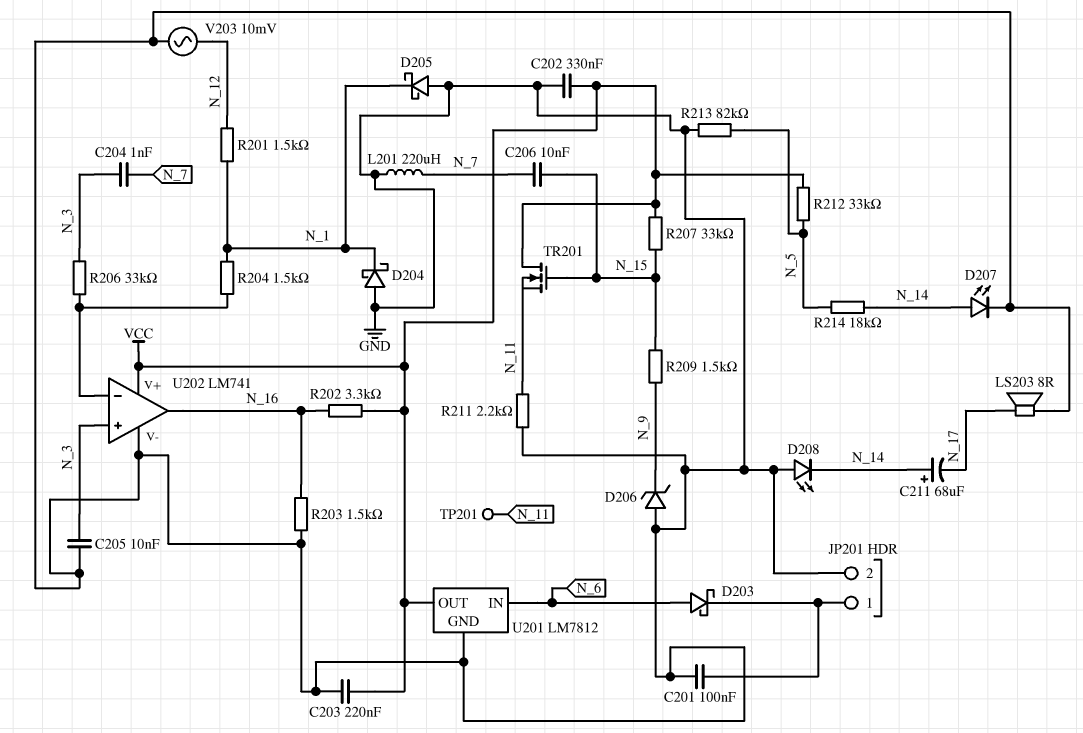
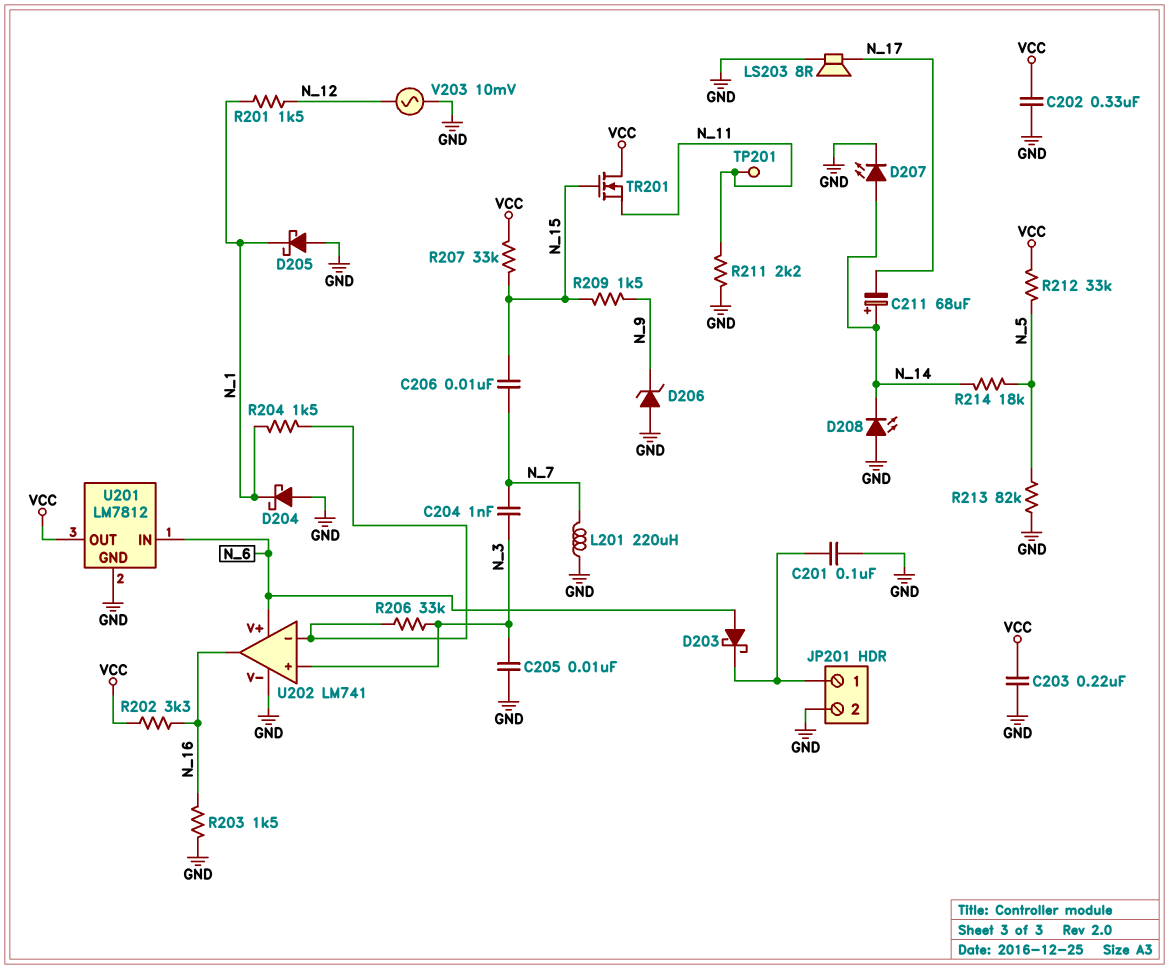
U202 pin V+: VCC -> N_6

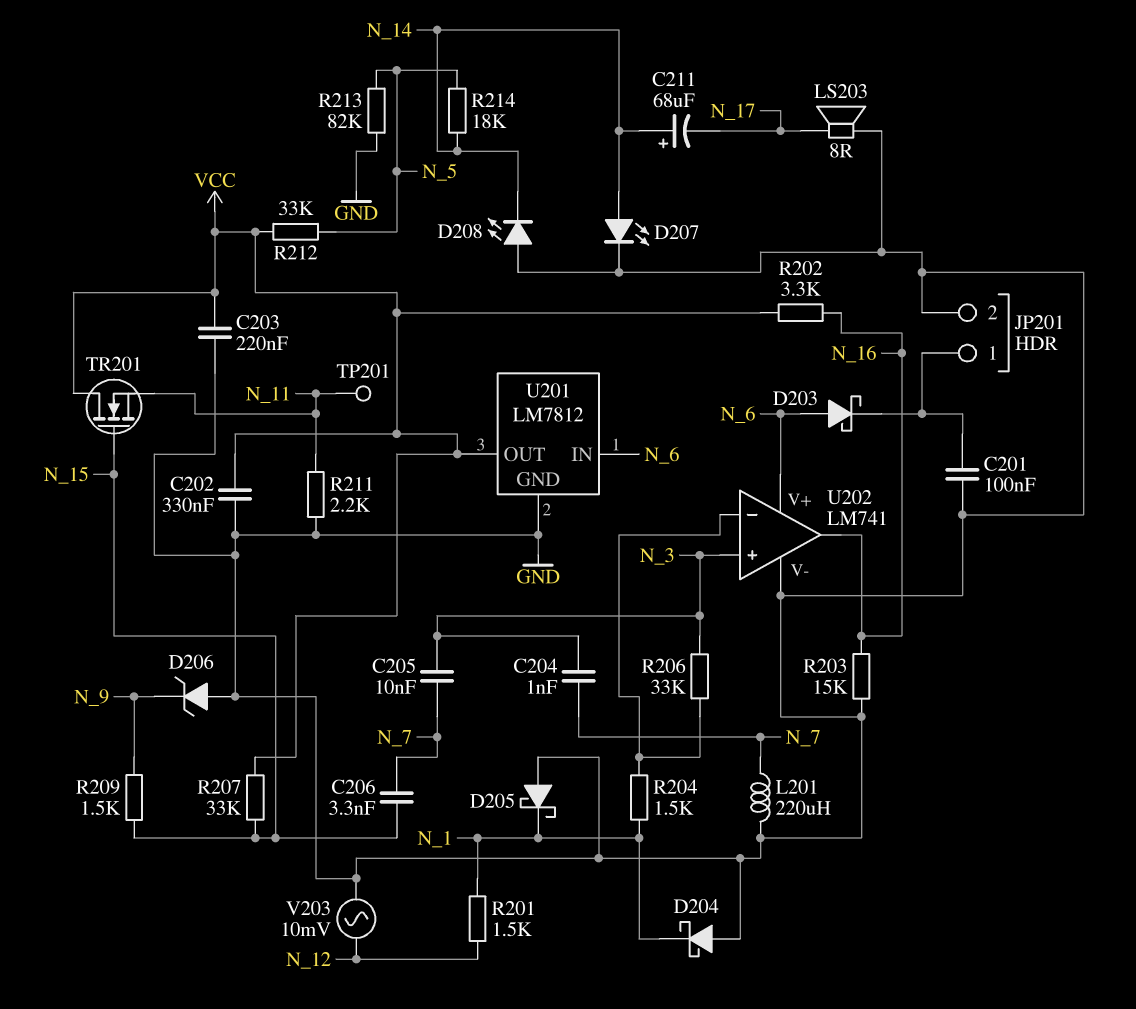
C205: 10nF (GND, N_3) -> 10nF (N_3, N_7)
C206: 10nF (N_7, N_15) -> 3.3nF (N_7, N_15)
R203: 1.5k (GND, N_16) -> 15k (GND, N_16)

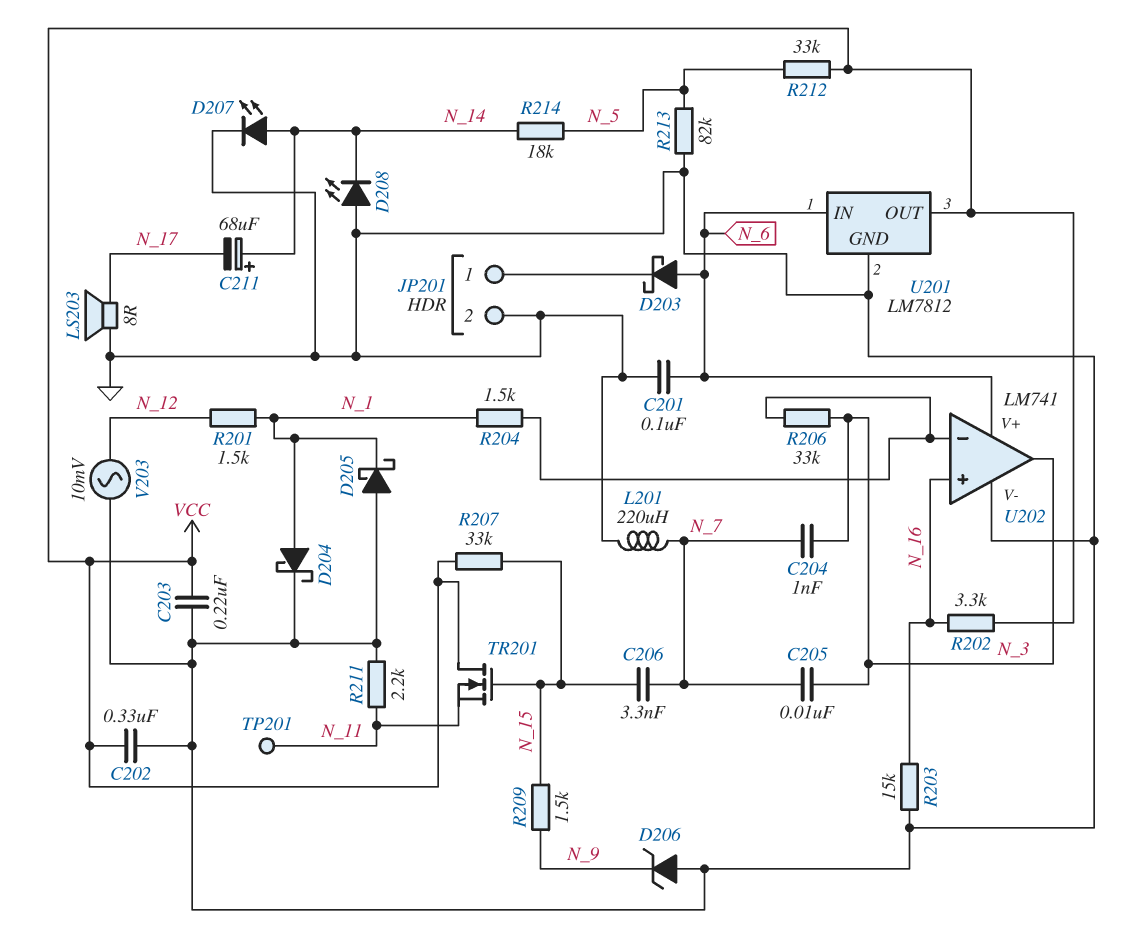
C201: 100nF (GND, JP201/1) -> 100nF (GND, N_6)
D204: schottky (A GND, K N_1) -> schottky (A N_1, K GND)
U202 pin in+: N_3 -> N_16
U202 pin out: N_16 -> N_3

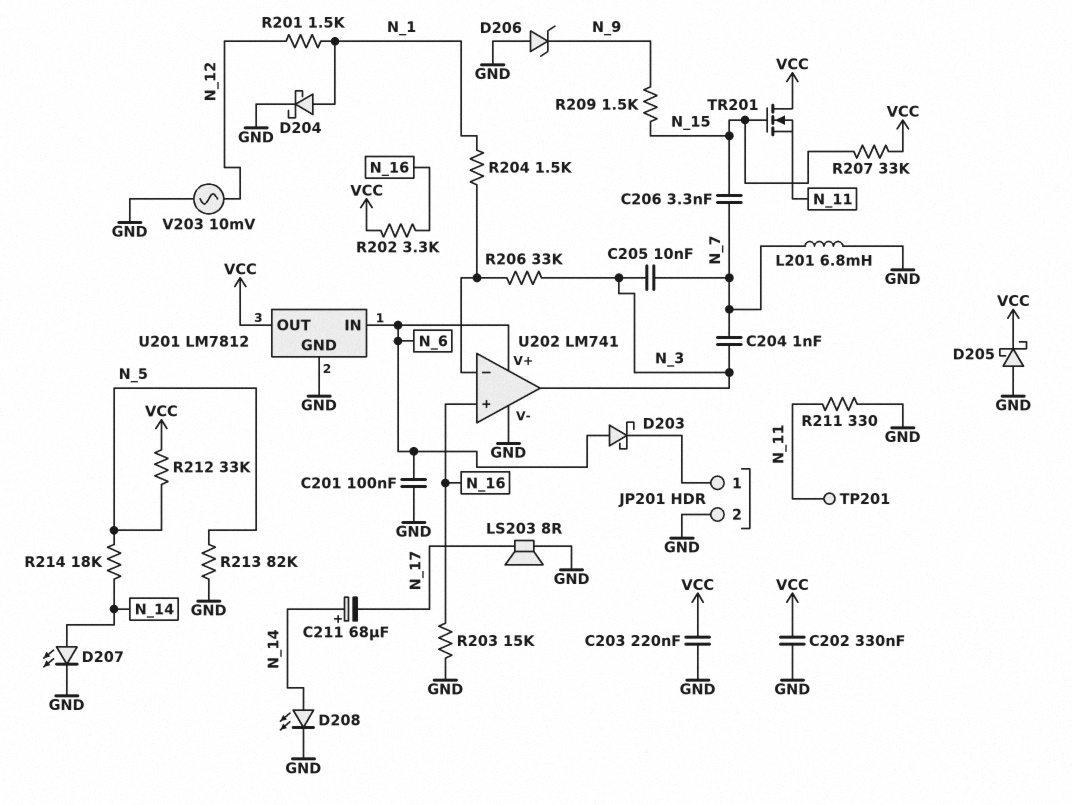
D205: schottky (A GND, K N_1) -> schottky (A GND, K VCC)
D208: LED (A GND, K N_14) -> LED (A N_14, K GND)
L201: 220uH (GND, N_7) -> 6.8mH (GND, N_7)
R211: 2.2k (GND, N_11) -> 330 (GND, N_11)

